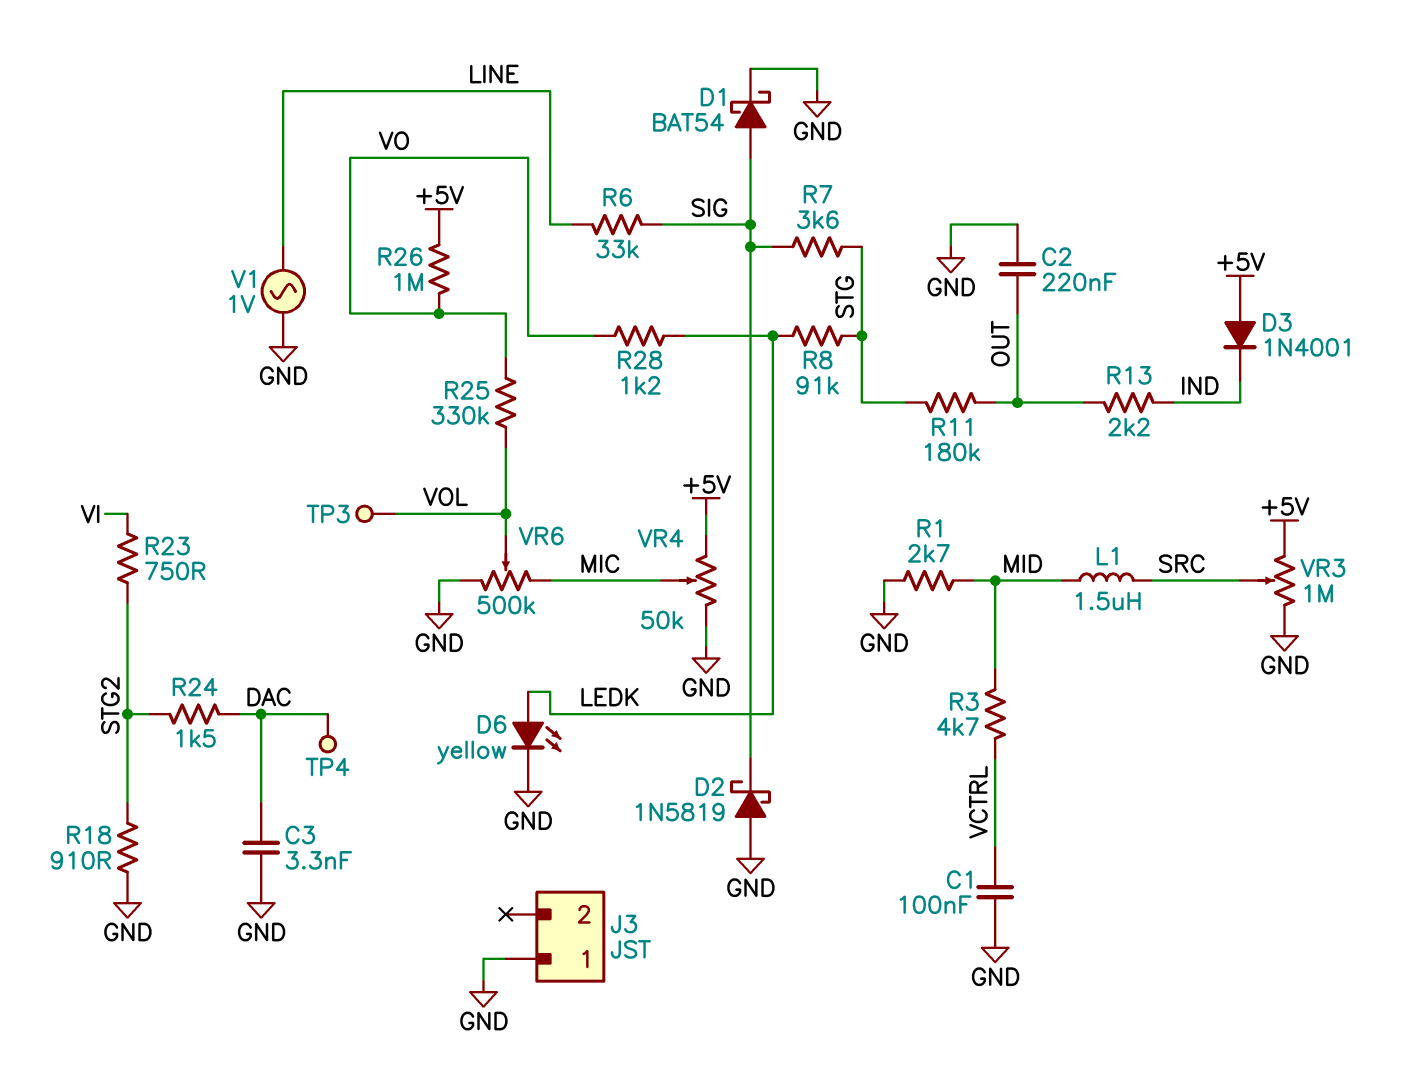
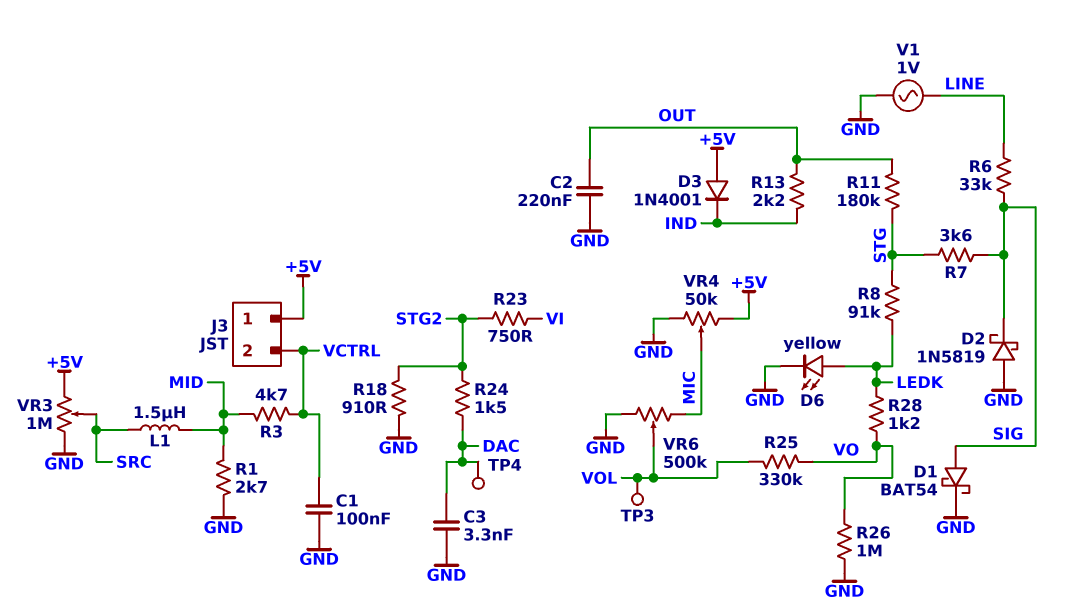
J3 pin 1: GND -> +5V
J3 pin 2: none -> VCTRL
R26: 1M (+5V, VO) -> 1M (GND, VO)

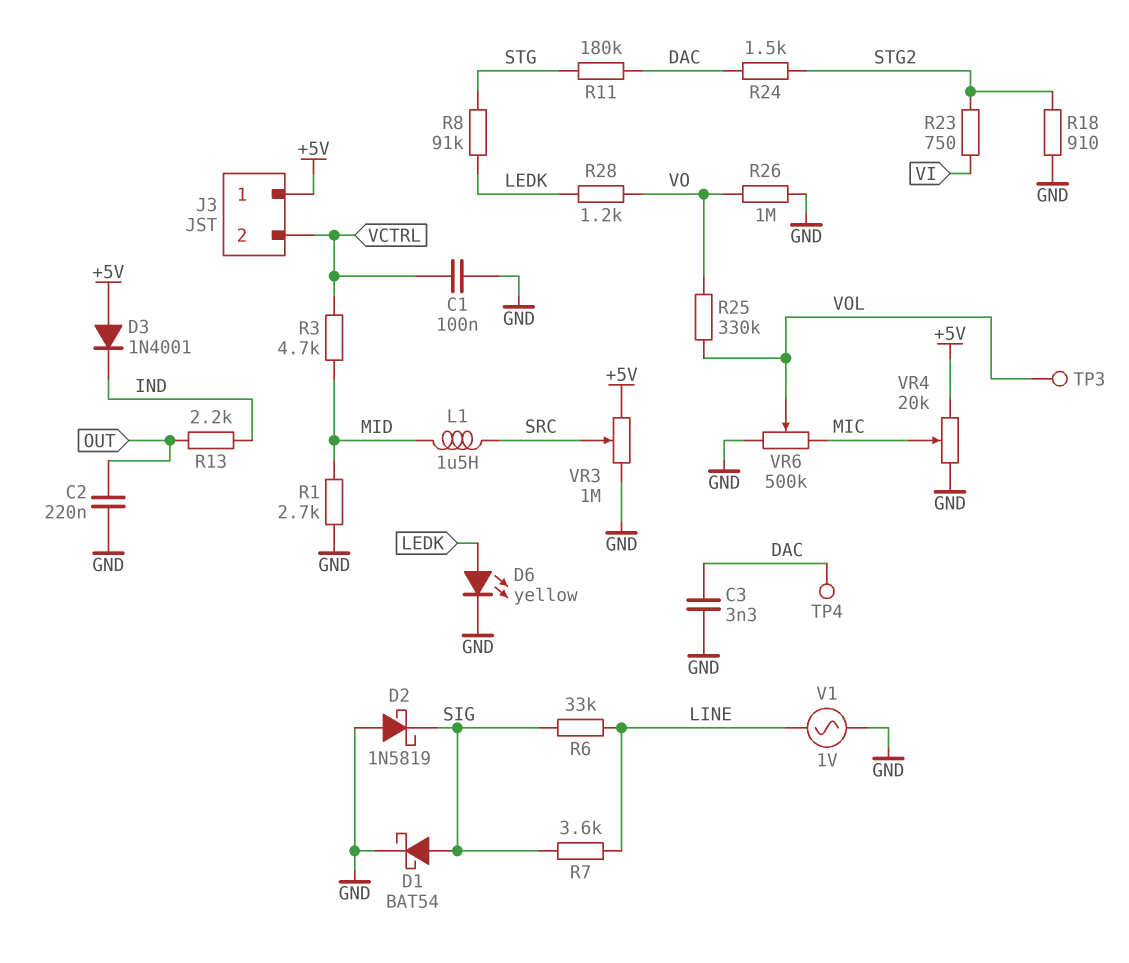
R7: 3.6k (SIG, STG) -> 3.6k (LINE, SIG)
R11: 180k (OUT, STG) -> 180k (DAC, STG)
VR4: 50k (+5V, GND, wiper MIC) -> 20k (+5V, GND, wiper MIC)

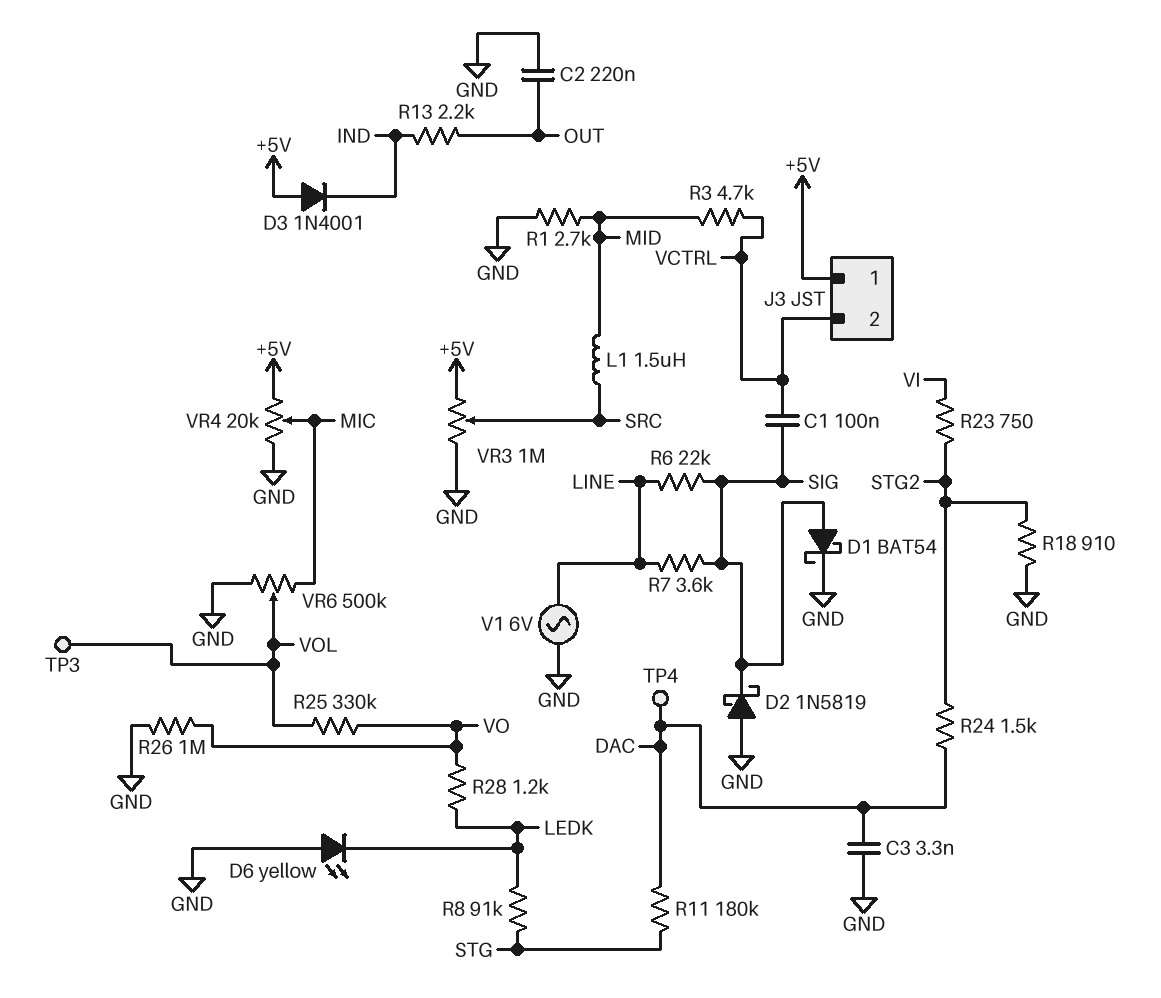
C1: 100nF (GND, VCTRL) -> 100nF (SIG, VCTRL)
D6: LED yellow (A LEDK, K GND) -> LED yellow (A GND, K LEDK)
R6: 33k (LINE, SIG) -> 22k (LINE, SIG)
V1: AC 1V (GND, LINE) -> AC 6V (GND, LINE)

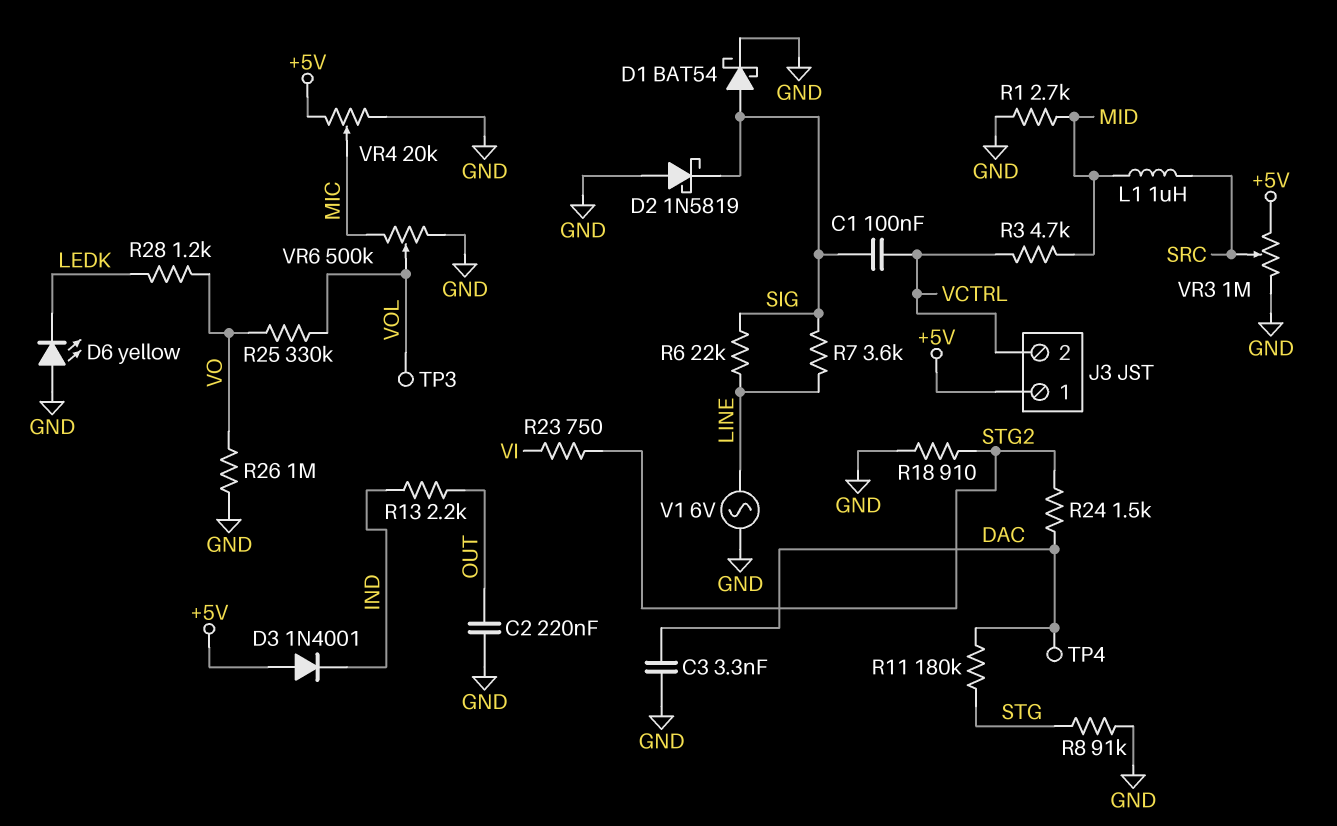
L1: 1.5uH (MID, SRC) -> 1uH (MID, SRC)
R8: 91k (LEDK, STG) -> 91k (GND, STG)

